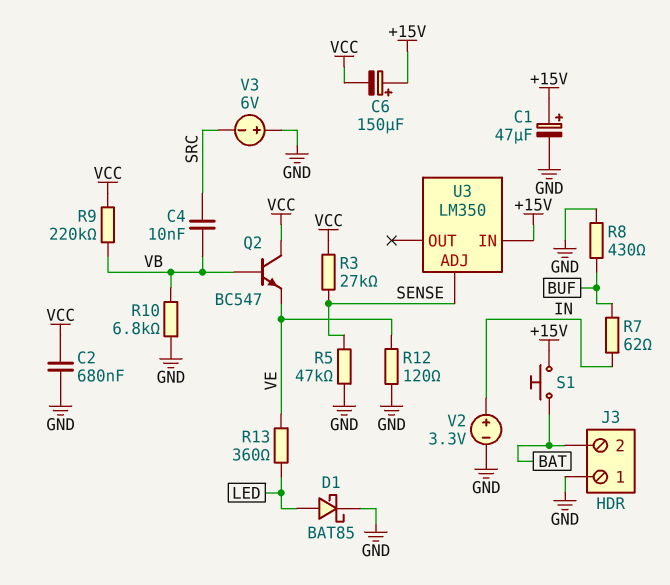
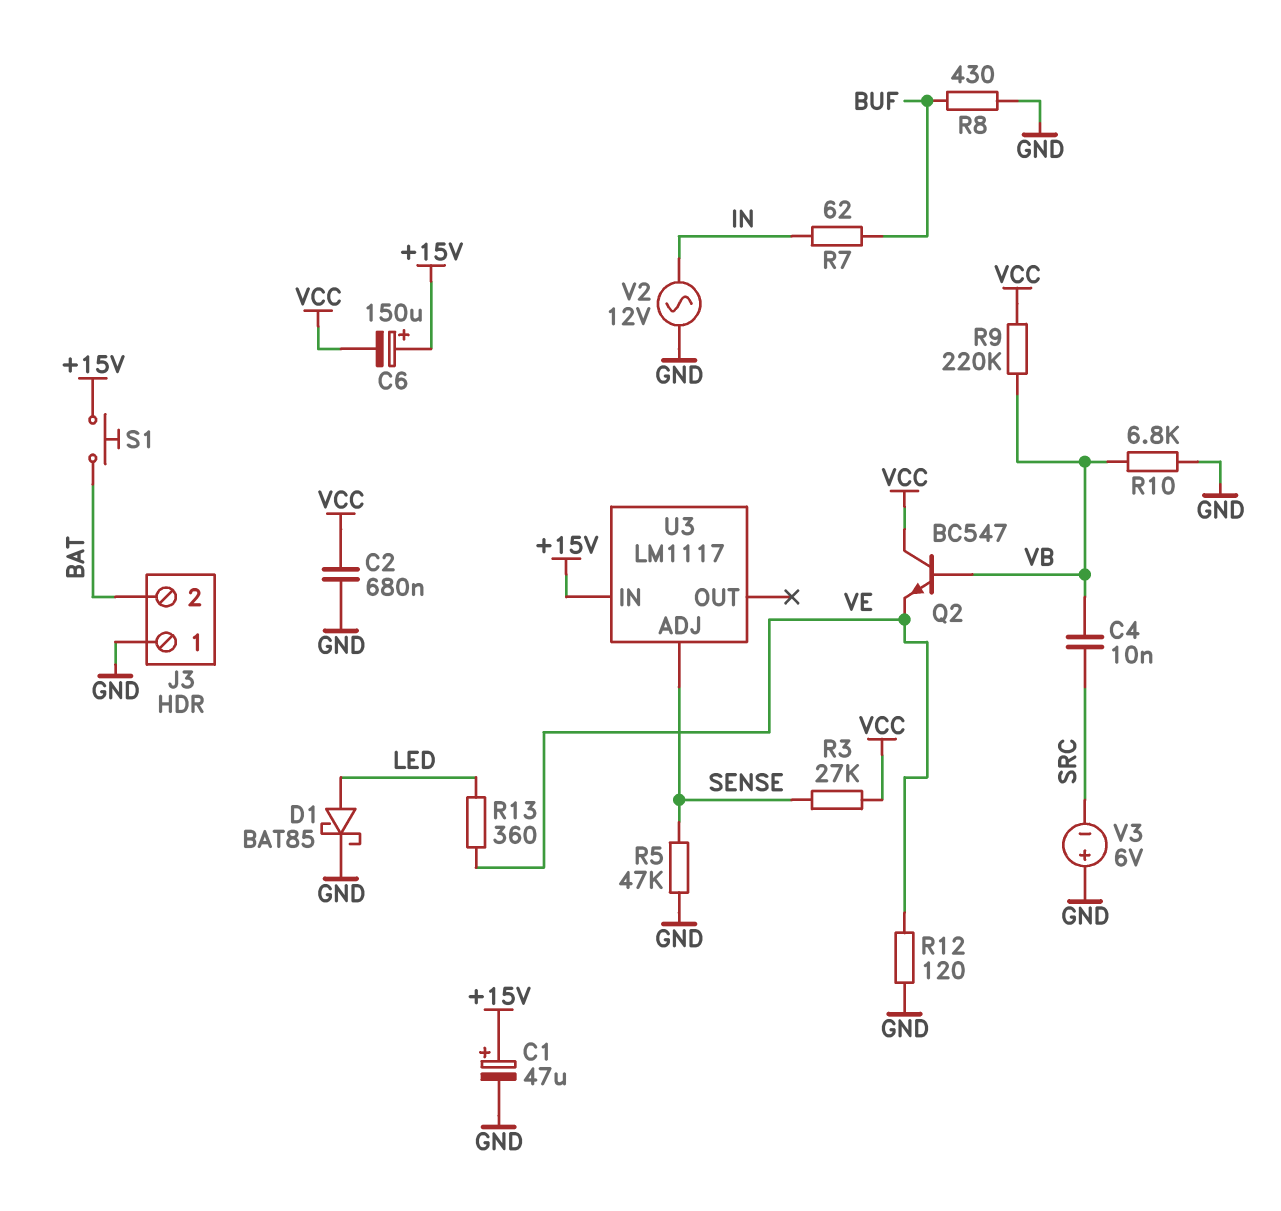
U3: LM350 -> LM1117
V2: 3.3V (plus IN, minus GND) -> AC 12V (GND, IN)

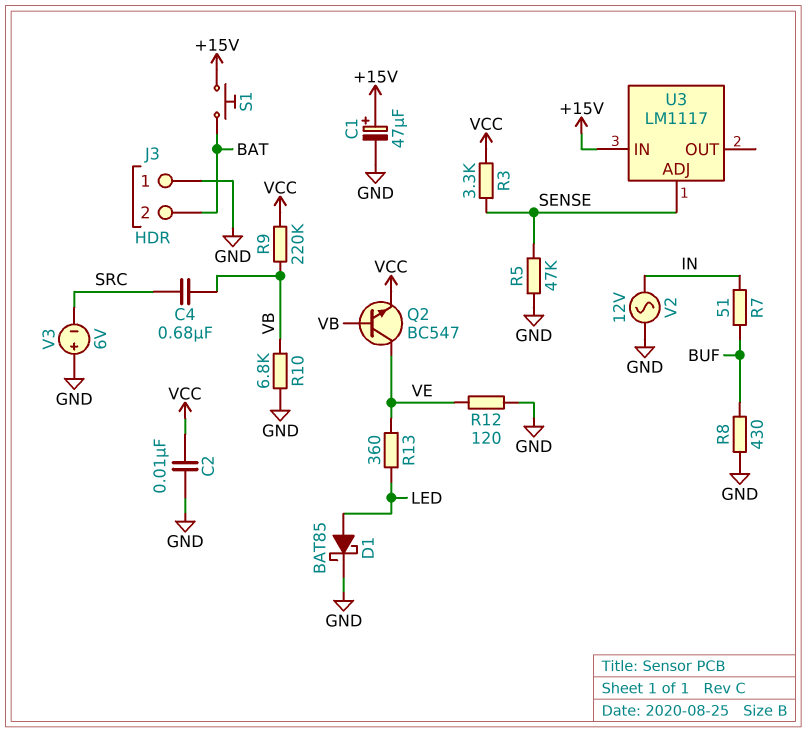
C2: 680nF (GND, VCC) -> 10nF (GND, VCC)
C4: 10nF (SRC, VB) -> 680nF (SRC, VB)
C6: 150uF (plus +15V, minus VCC) -> none
Q2: NPN BC547 (B VB, C VCC, E VE) -> NPN BC547 (B VB, C VE, E VCC)
R3: 27k (SENSE, VCC) -> 3.3k (SENSE, VCC)
R7: 62 (BUF, IN) -> 51 (BUF, IN)

